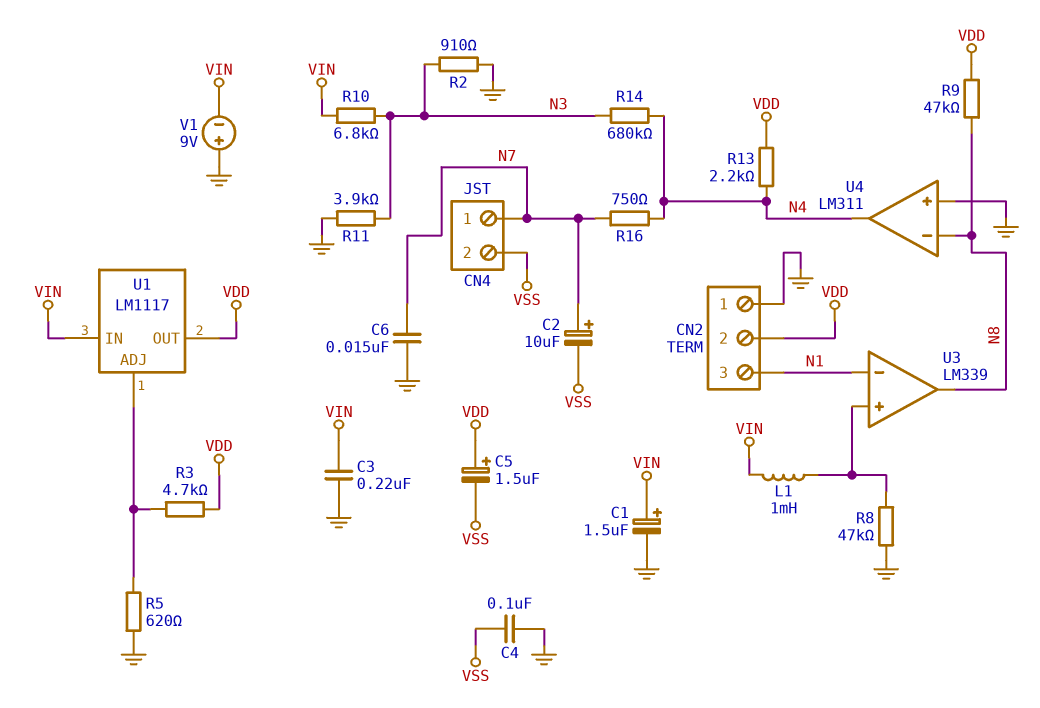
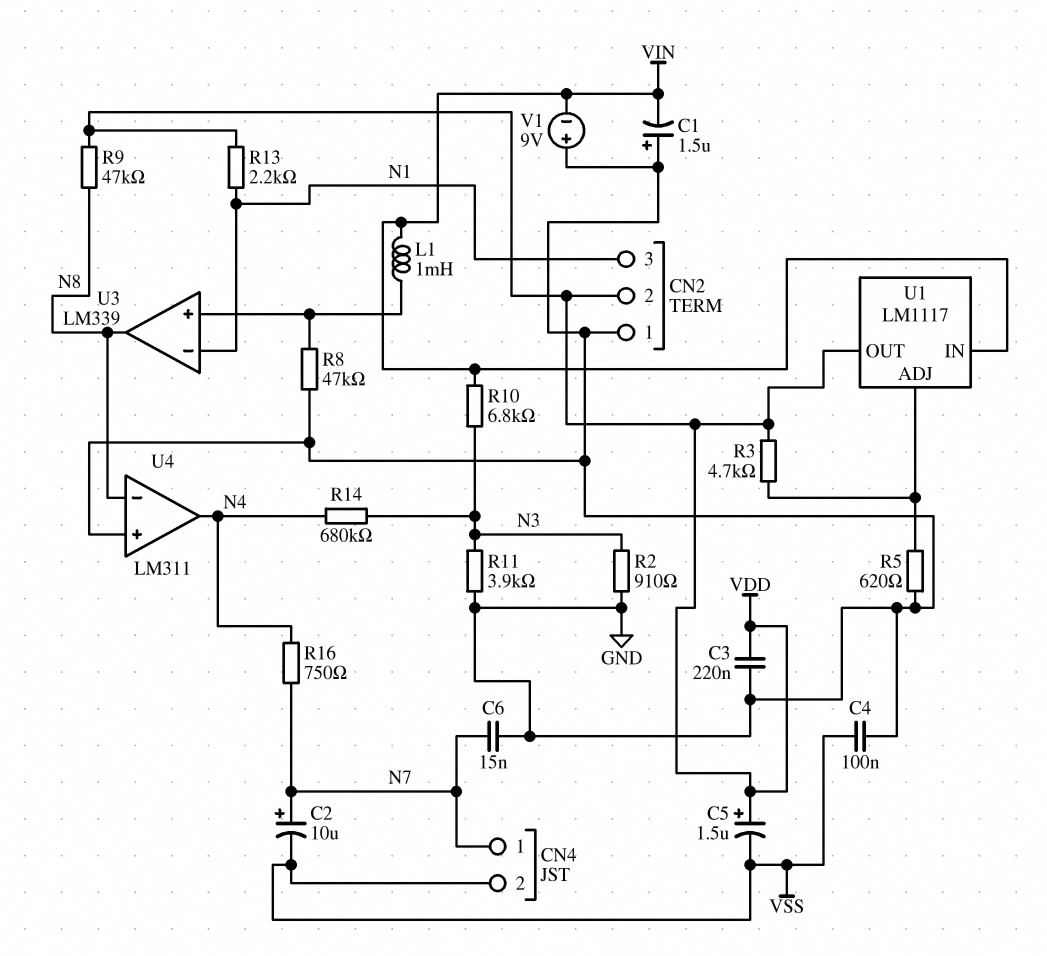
C1: 1.5uF (plus VIN, minus GND) -> 1.5uF (plus GND, minus VIN)
C3: 220nF (GND, VIN) -> 220nF (GND, VDD)
R13: 2.2k (N4, VDD) -> 2.2k (N1, VDD)

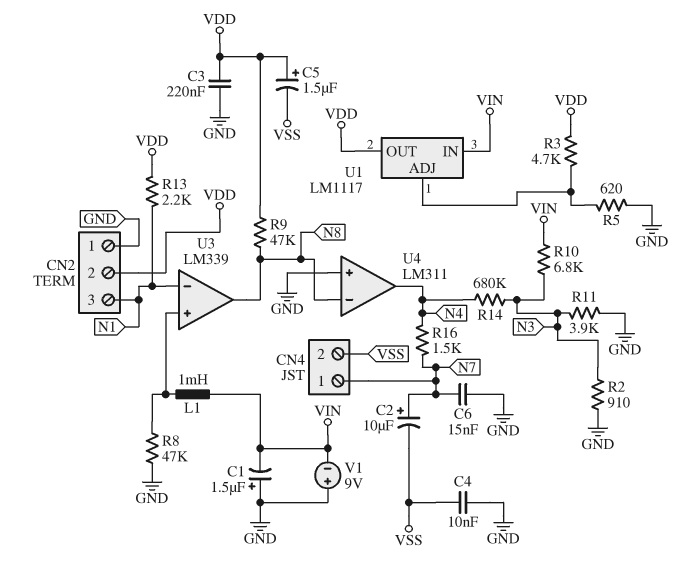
C4: 100nF (GND, VSS) -> 10nF (GND, VSS)
R16: 750 (N4, N7) -> 1.5k (N4, N7)

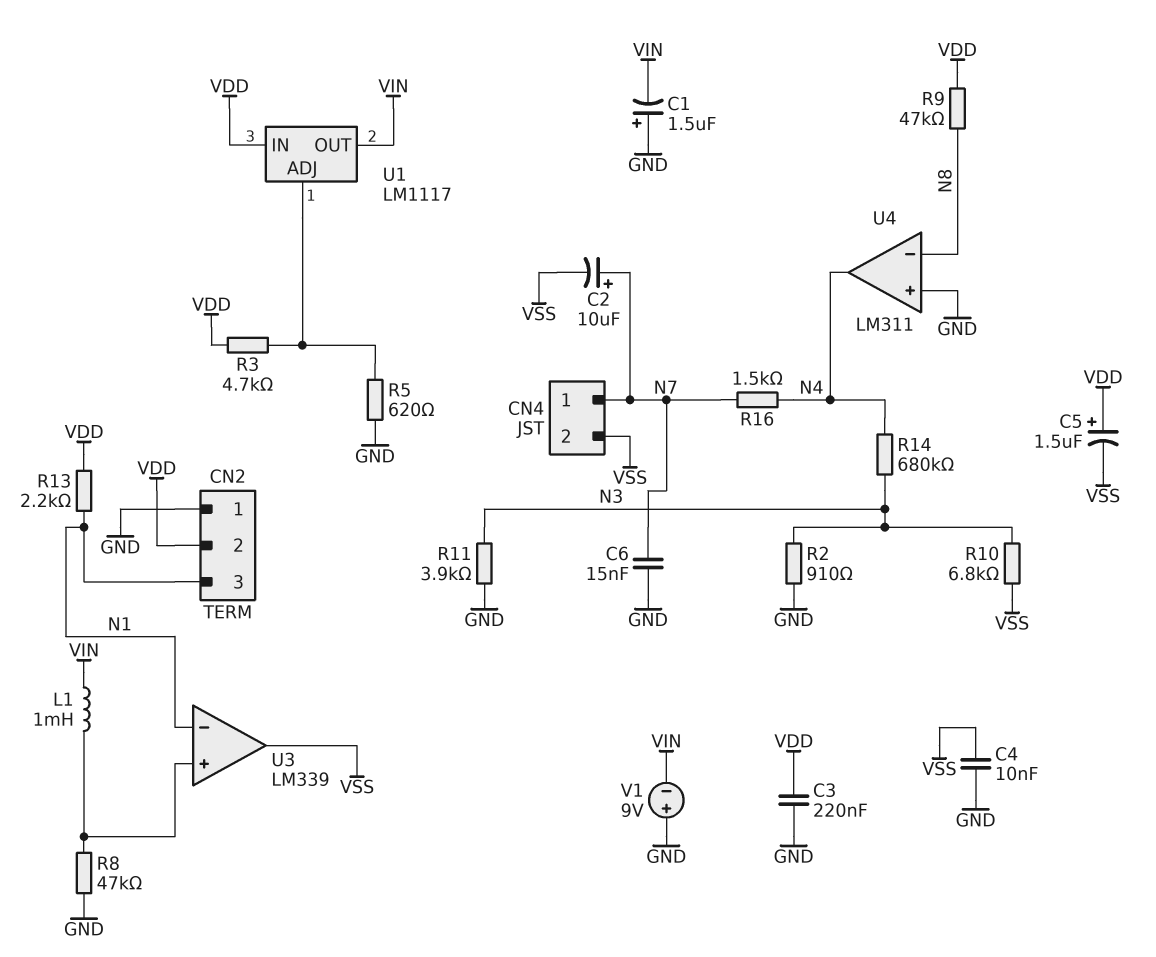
R10: 6.8k (N3, VIN) -> 6.8k (N3, VSS)
U1 pin IN: VIN -> VDD
U1 pin OUT: VDD -> VIN
U3 pin out: N8 -> VSS

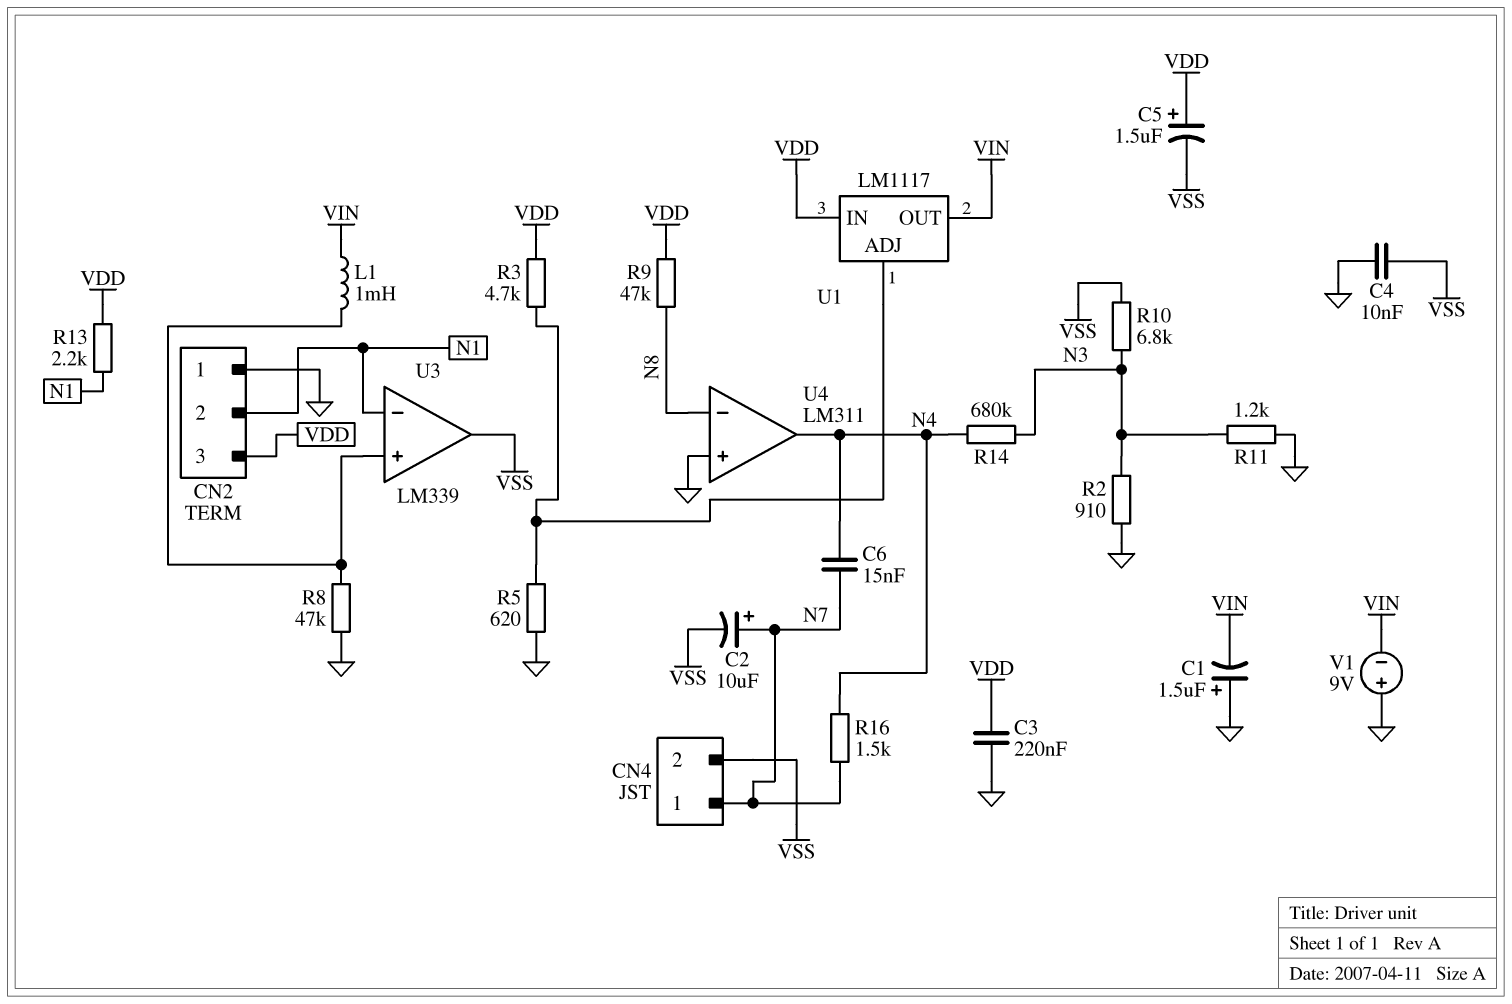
C6: 15nF (GND, N7) -> 15nF (N4, N7)
CN2 pin 2: VDD -> N1
CN2 pin 3: N1 -> VDD
R11: 3.9k (GND, N3) -> 1.2k (GND, N3)

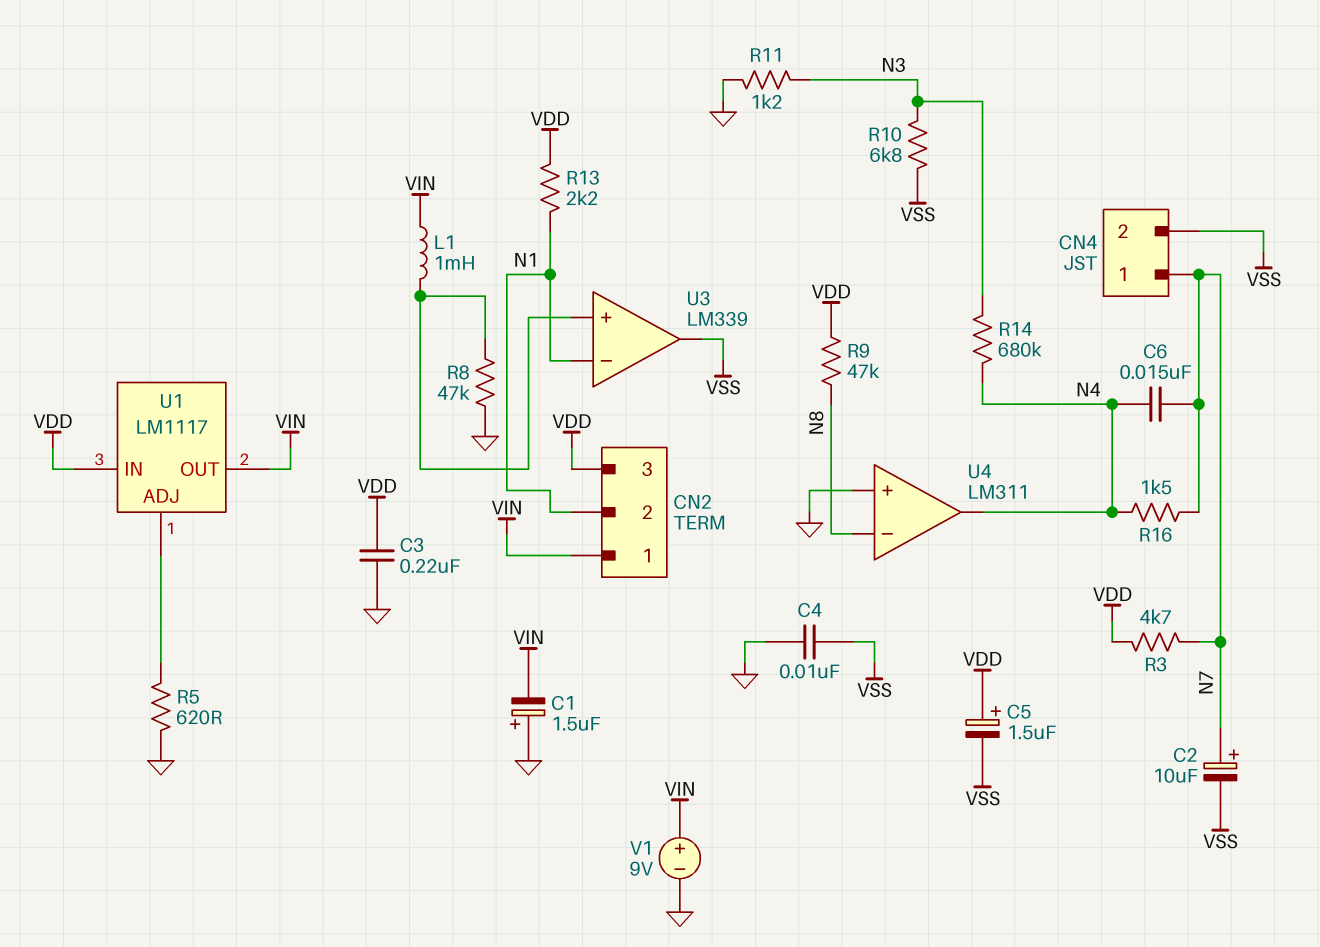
CN2 pin 1: GND -> VIN
R2: 910 (GND, N3) -> none
R3: 4.7k (U1/ADJ, VDD) -> 4.7k (N7, VDD)
V1: 9V (plus GND, minus VIN) -> 9V (plus VIN, minus GND)

